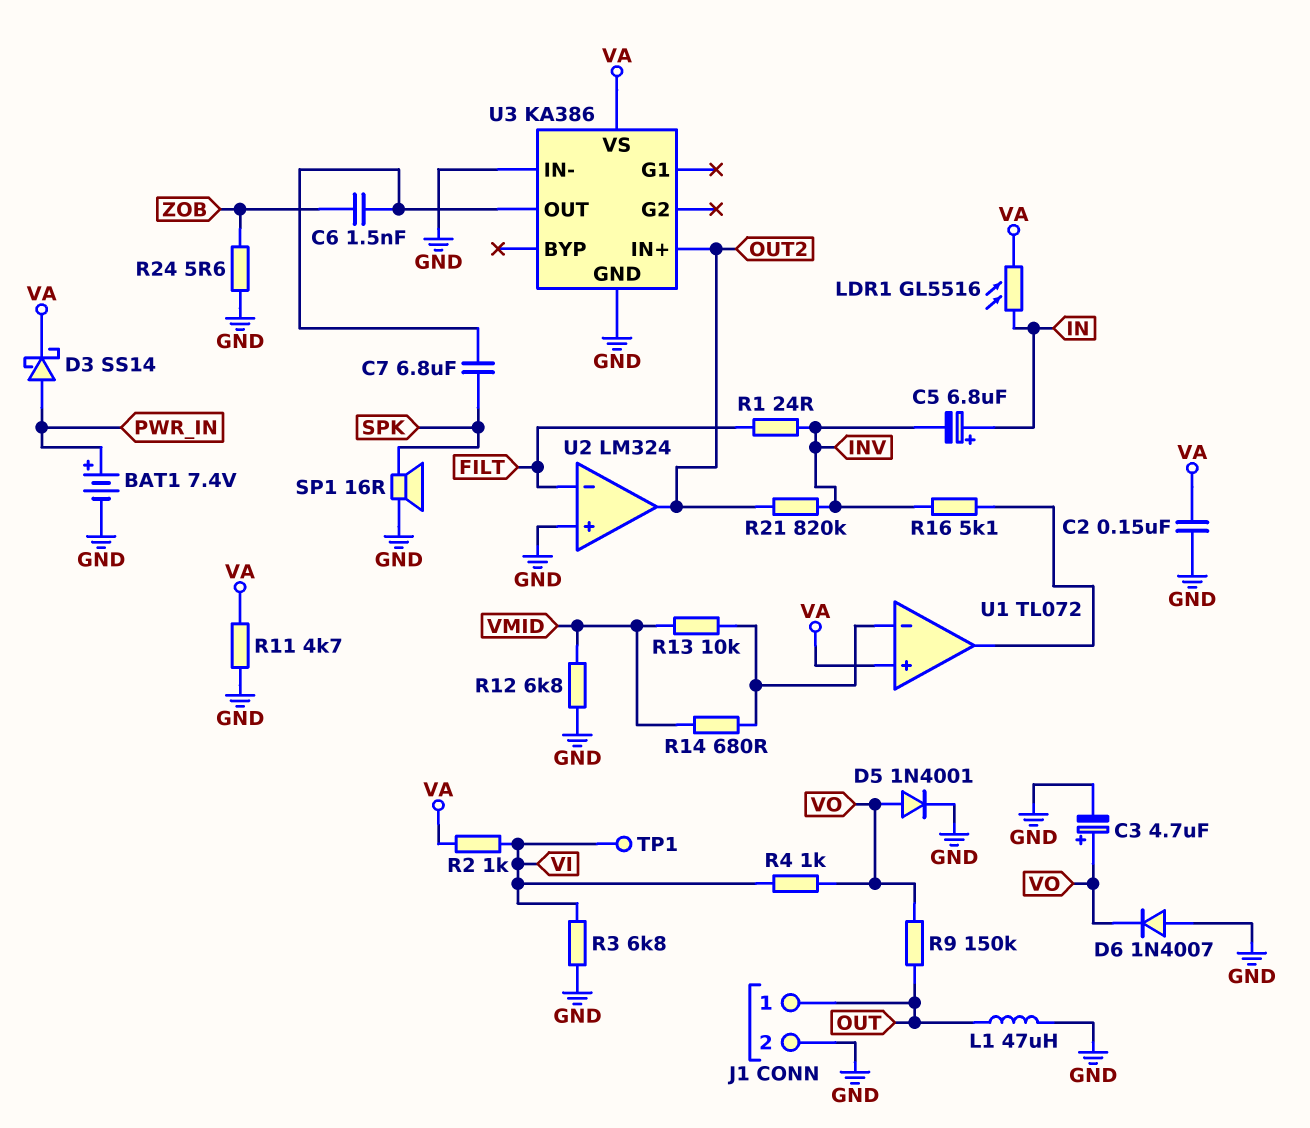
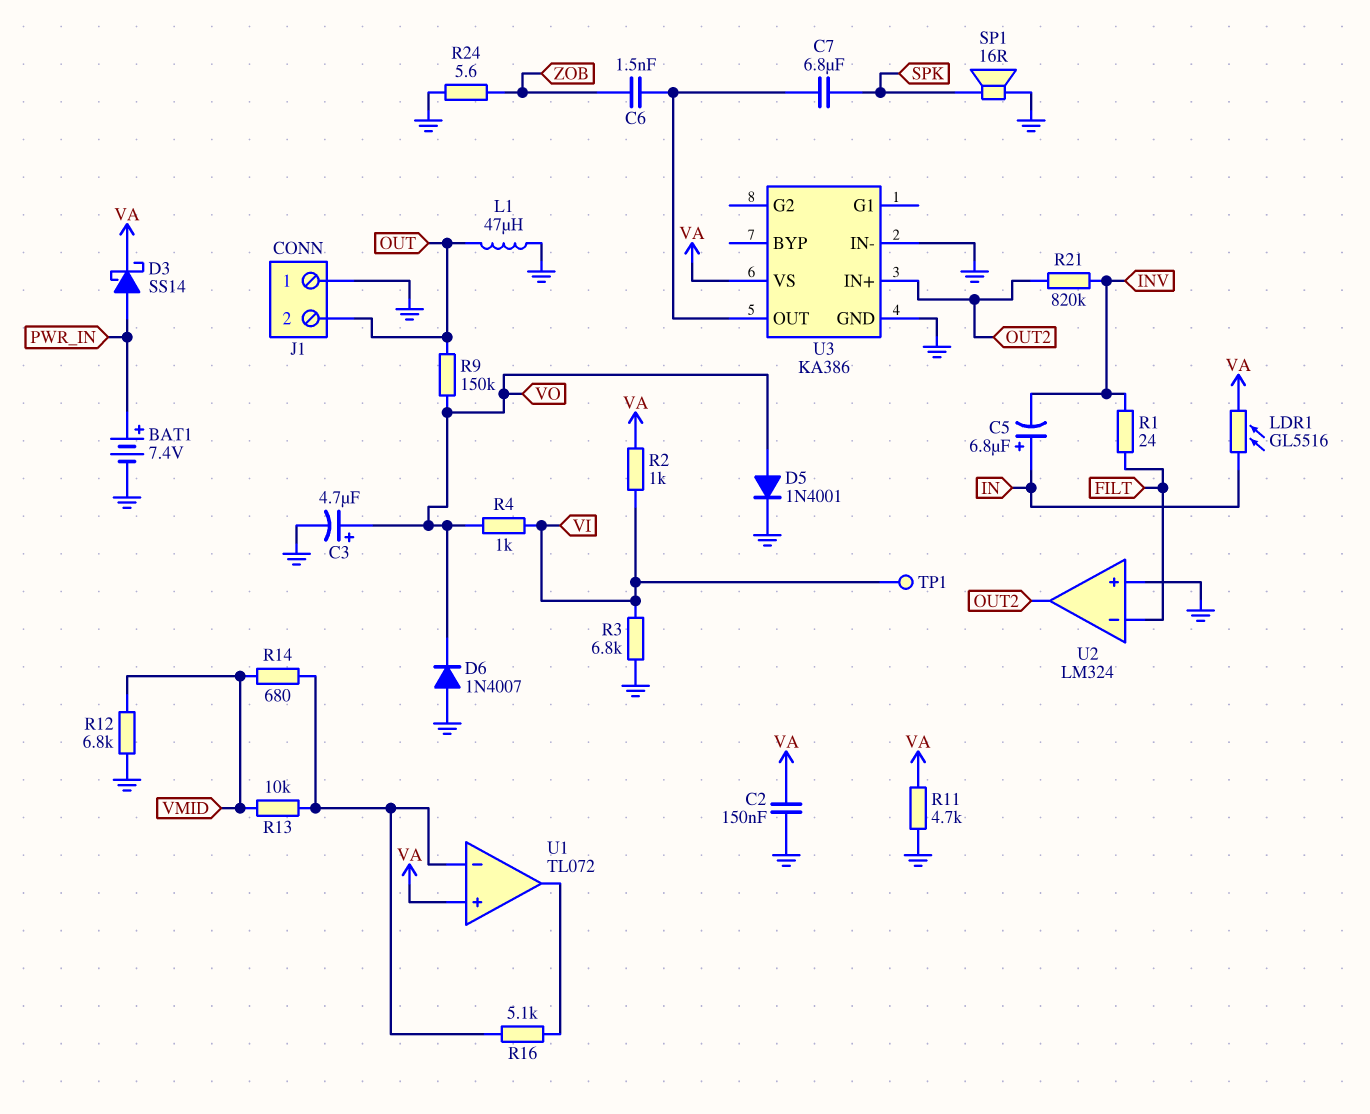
J1 pin 1: OUT -> GND
J1 pin 2: GND -> OUT
R16: 5.1k (INV, U1/out) -> 5.1k (U1/in-, U1/out)

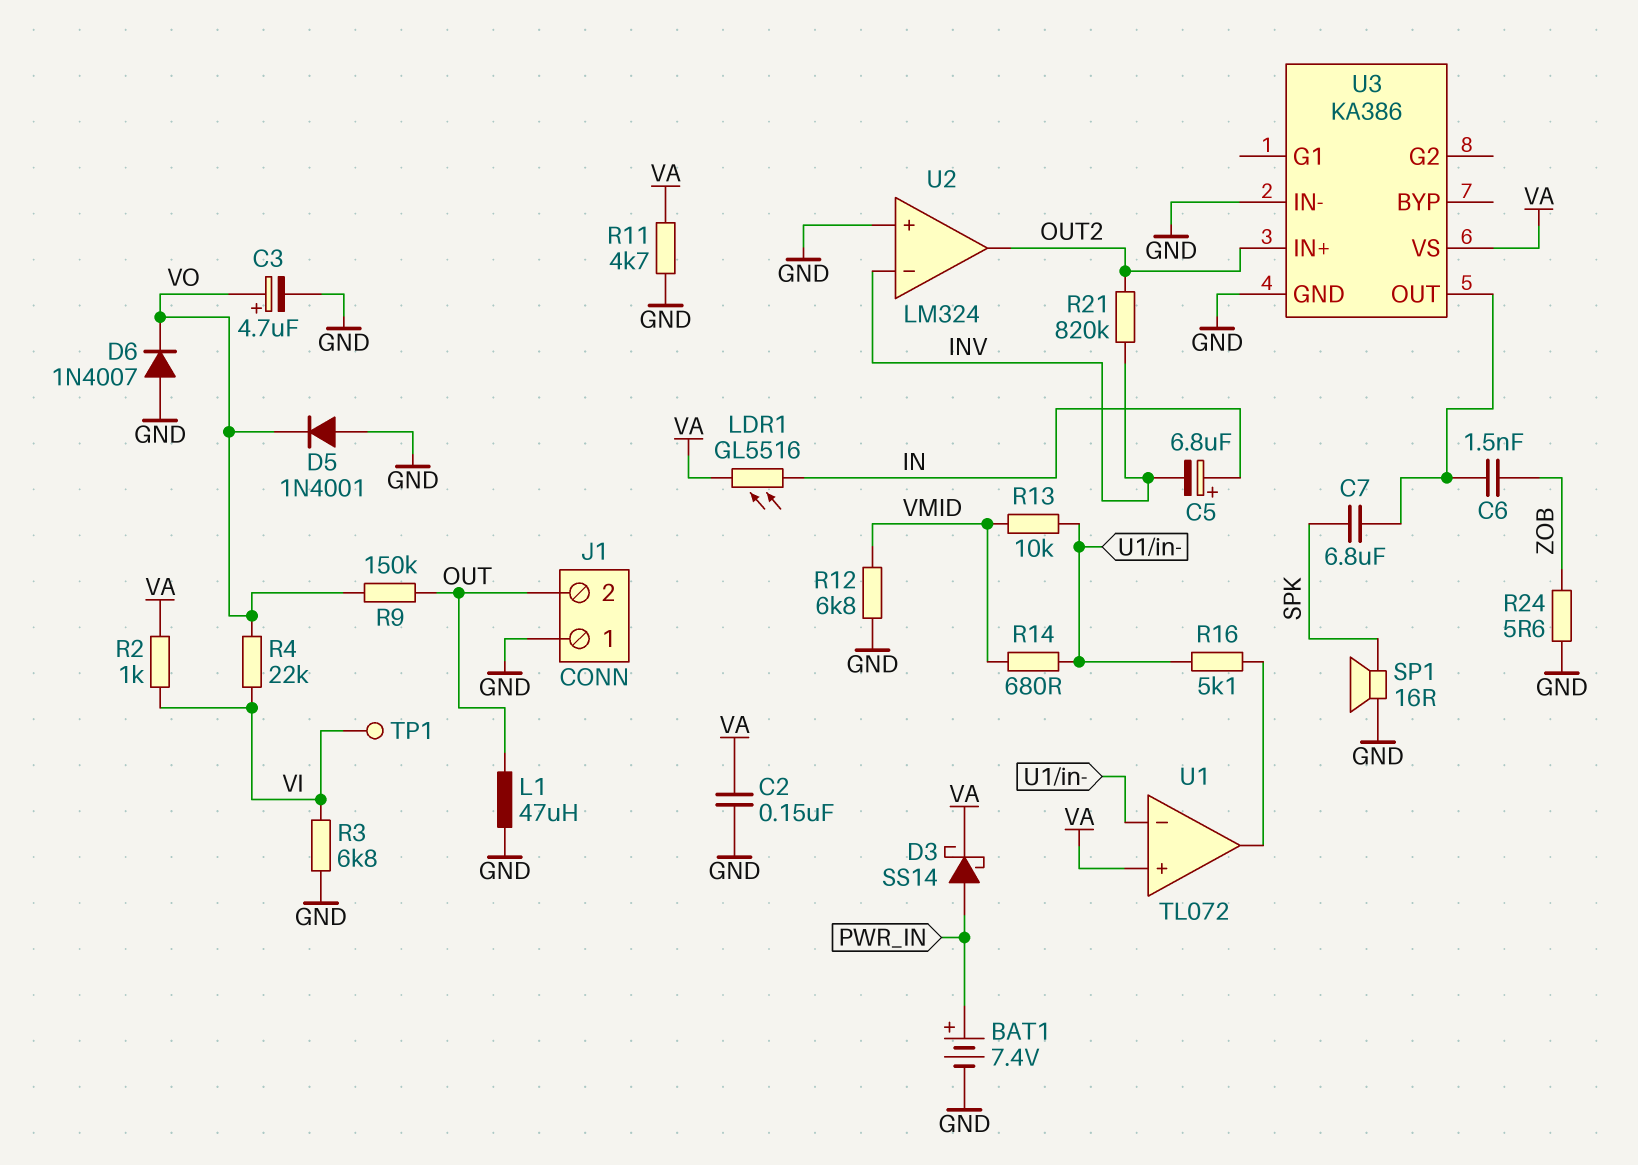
D5: diode 1N4001 (A VO, K GND) -> diode 1N4001 (A GND, K VO)
R1: 24 (FILT, INV) -> none
R4: 1k (VI, VO) -> 22k (VI, VO)
U2 pin in-: FILT -> INV

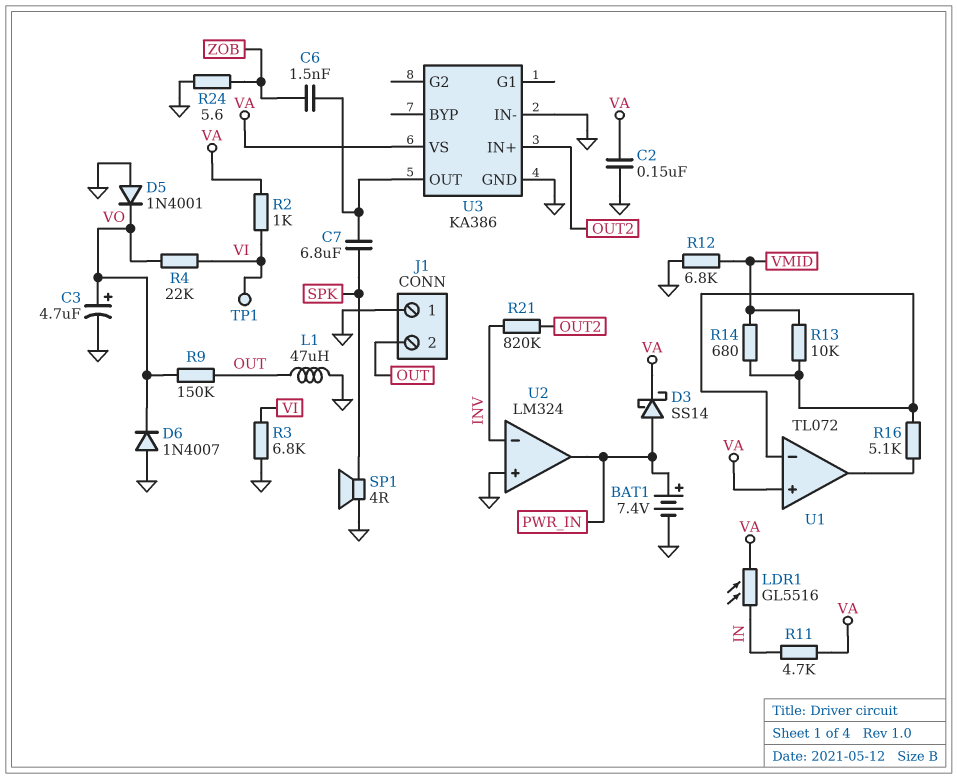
C5: 6.8uF (plus IN, minus INV) -> none
R11: 4.7k (GND, VA) -> 4.7k (IN, VA)
SP1: speaker 16R (GND, SPK) -> speaker 4R (GND, SPK)
U2 pin out: OUT2 -> PWR_IN

